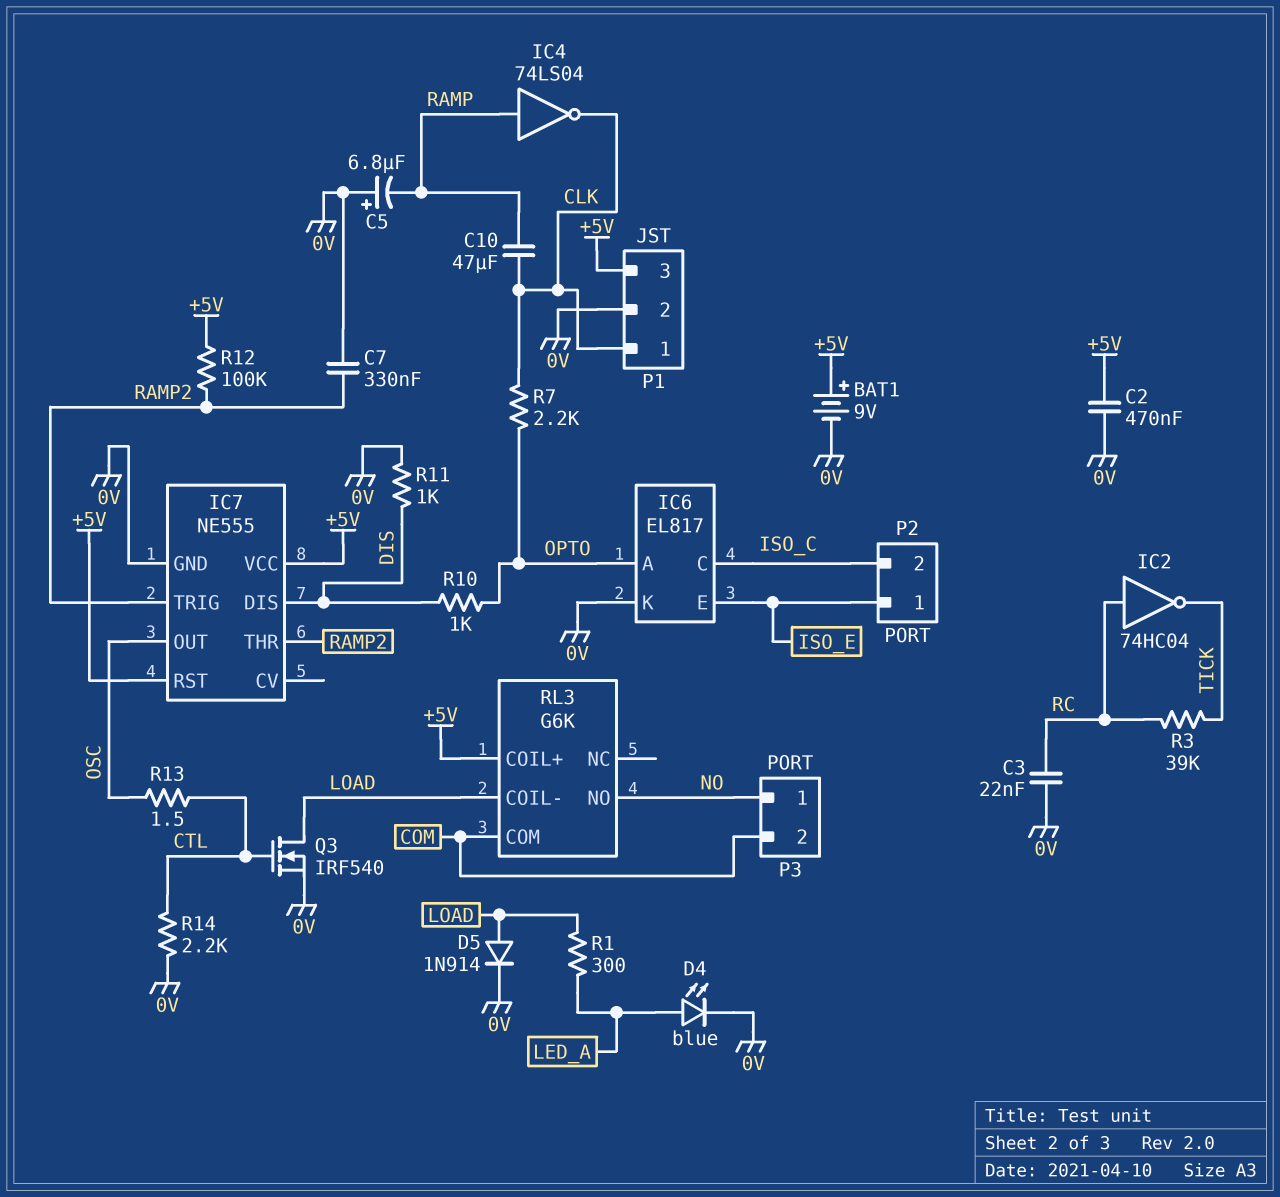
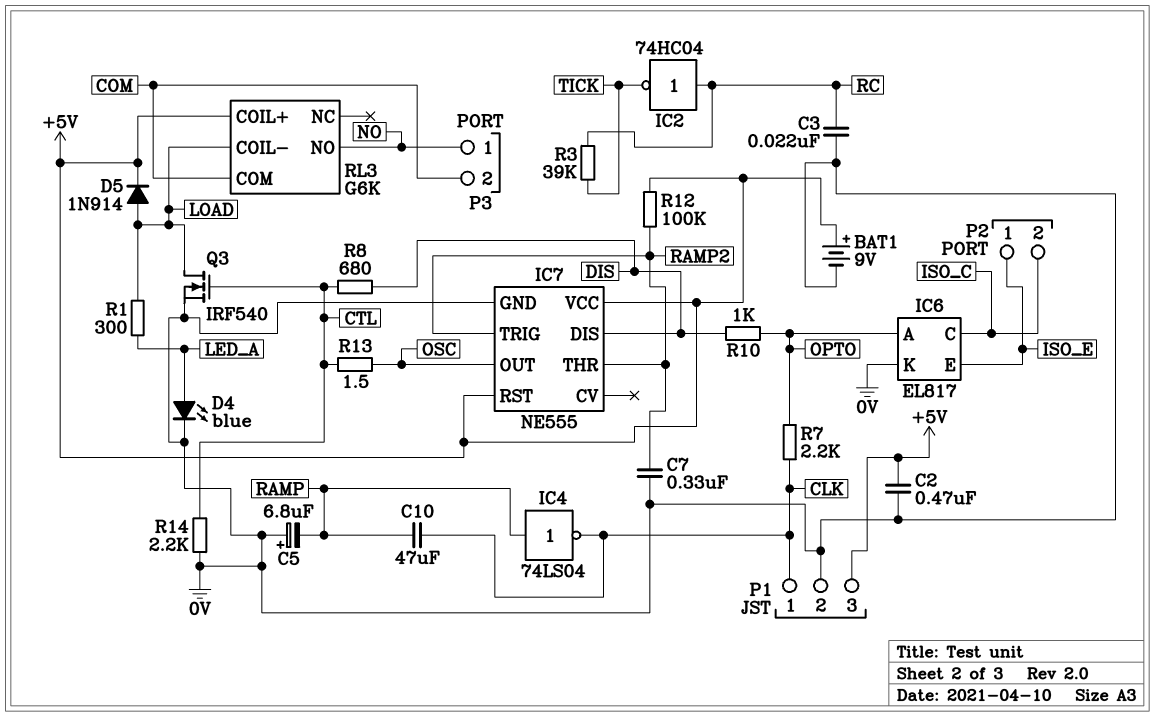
D5: diode 1N914 (A LOAD, K 0V) -> diode 1N914 (A LOAD, K +5V)
R8: none -> 680 (CTL, DIS)
R11: 1k (0V, DIS) -> none

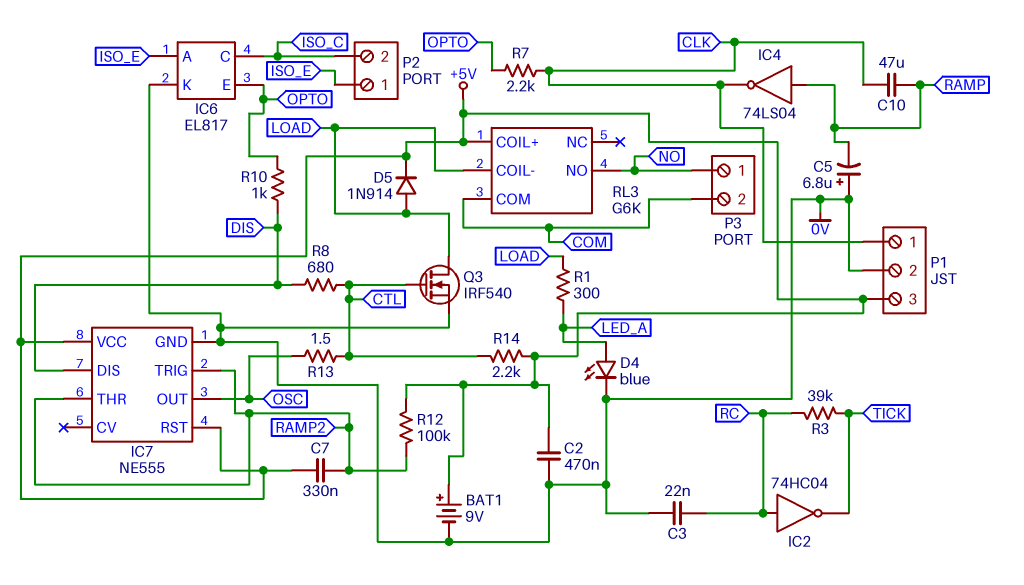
C7: 330nF (0V, RAMP2) -> 330nF (+5V, RAMP2)
IC6 pin A: OPTO -> ISO_E
IC6 pin E: ISO_E -> OPTO
R14: 2.2k (0V, CTL) -> 2.2k (+5V, CTL)

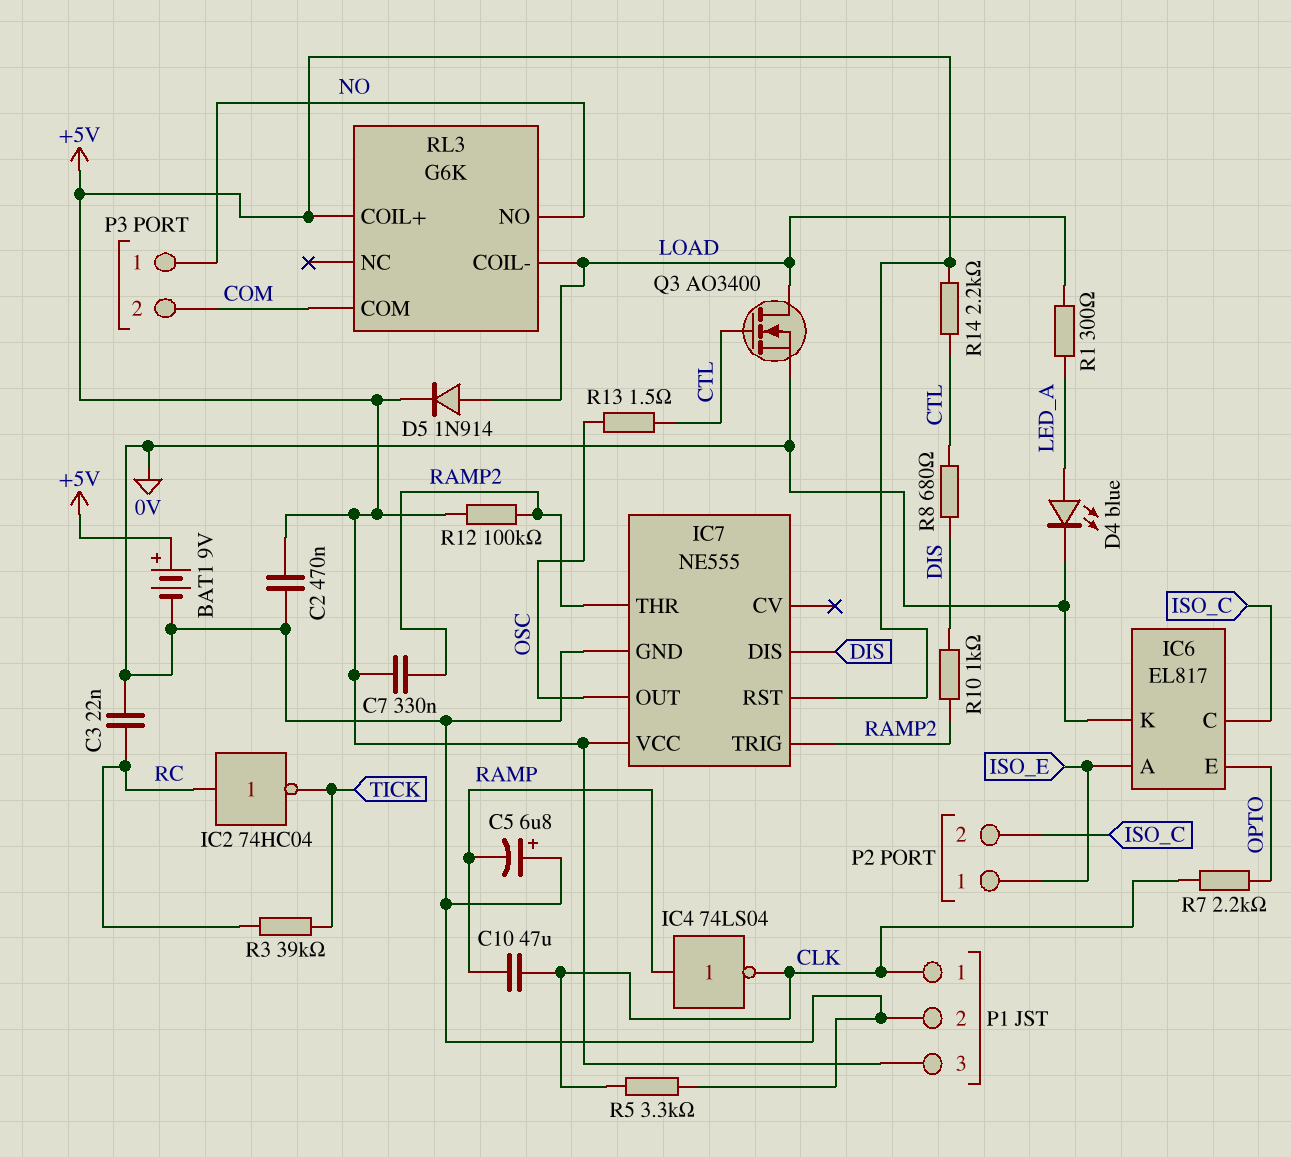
Q3: NMOS IRF540 (G CTL, D LOAD, S 0V) -> NMOS AO3400 (G CTL, D LOAD, S 0V)
R5: none -> 3.3k (0V, CLK)
R10: 1k (DIS, OPTO) -> 1k (DIS, RAMP2)

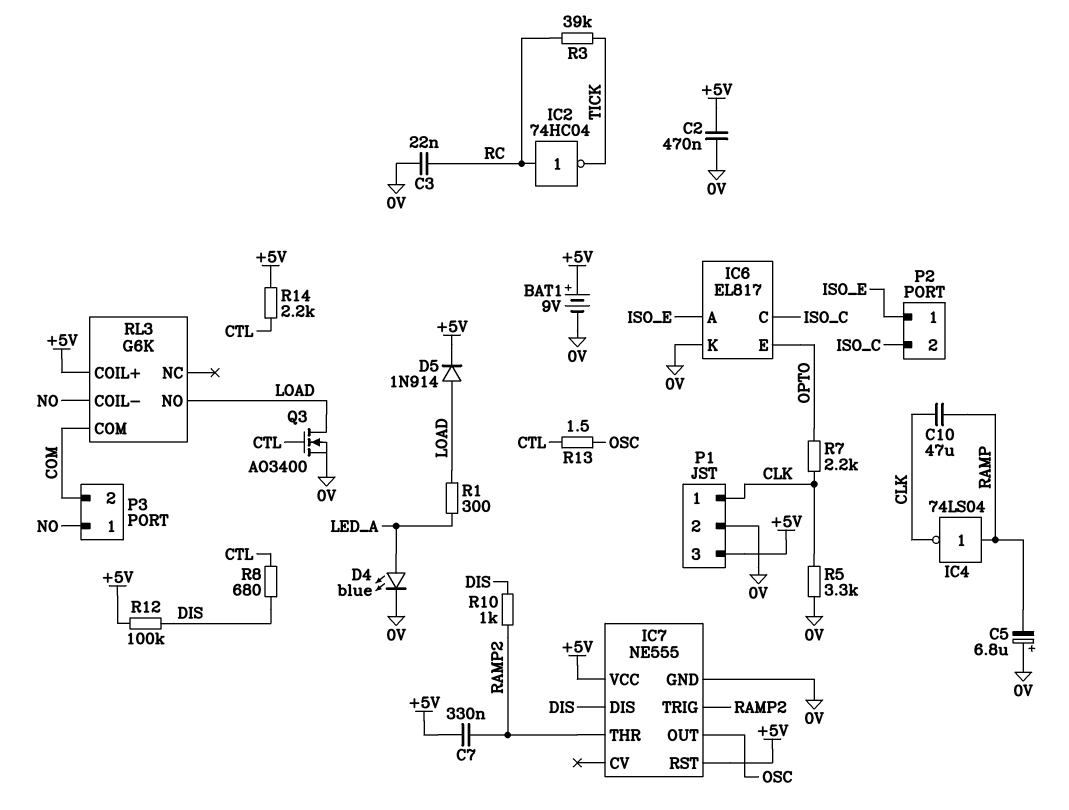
R12: 100k (+5V, RAMP2) -> 100k (+5V, DIS)
RL3 pin COIL-: LOAD -> NO
RL3 pin NO: NO -> LOAD

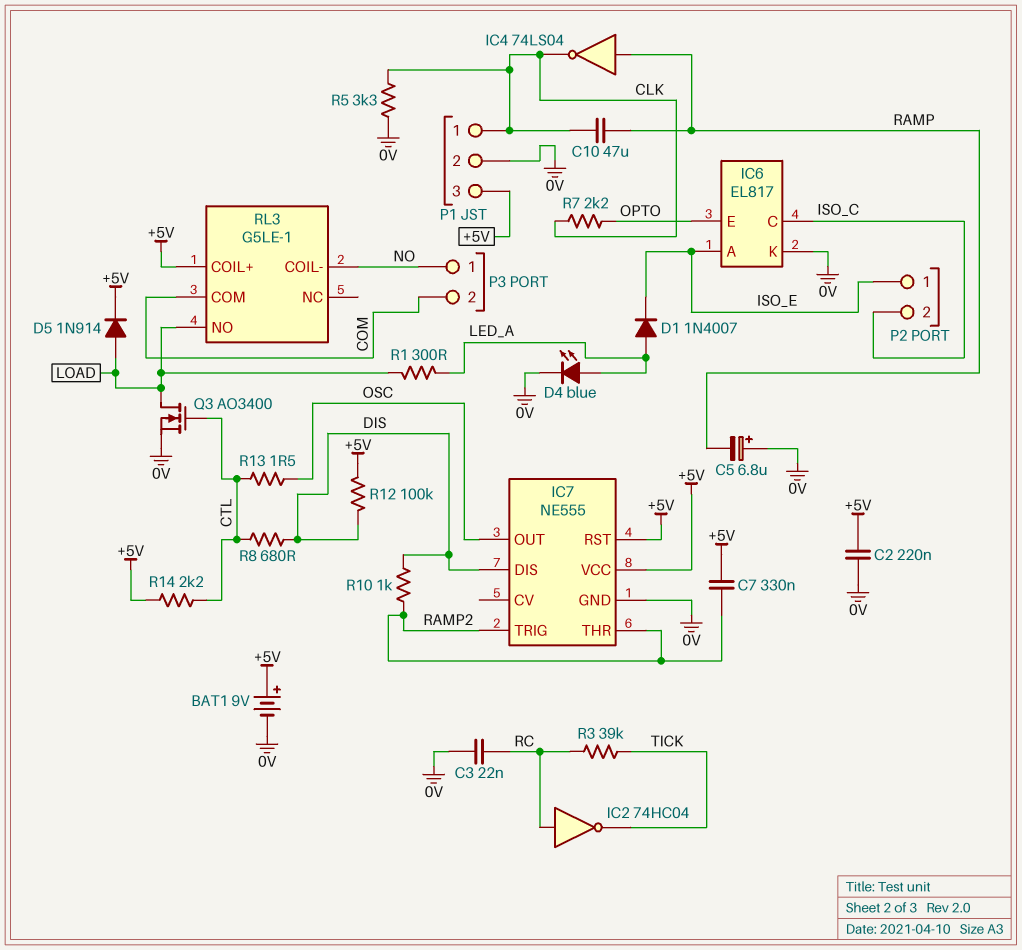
C2: 470nF (+5V, 0V) -> 220nF (+5V, 0V)
D1: none -> diode 1N4007 (A LED_A, K ISO_E)
RL3: G6K -> G5LE-1

